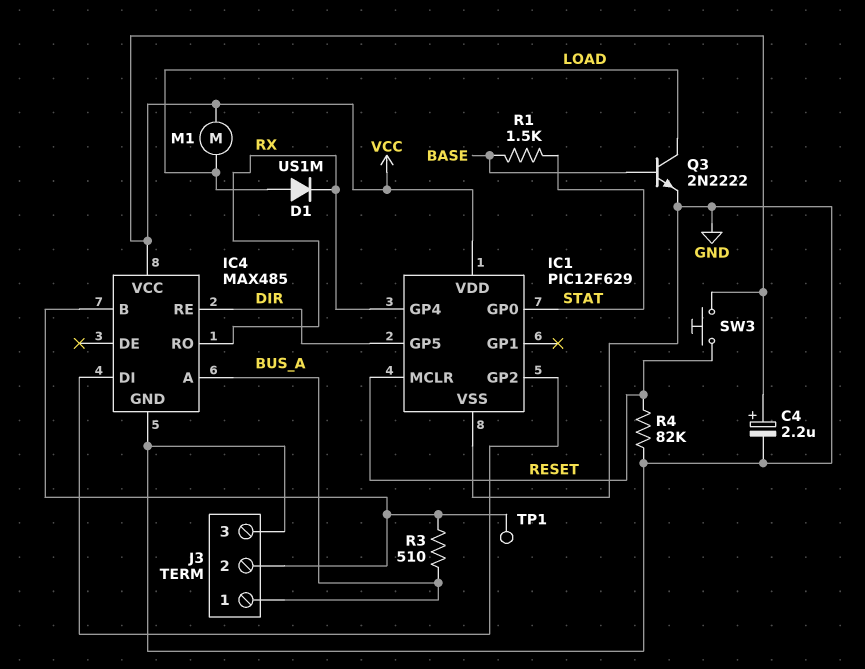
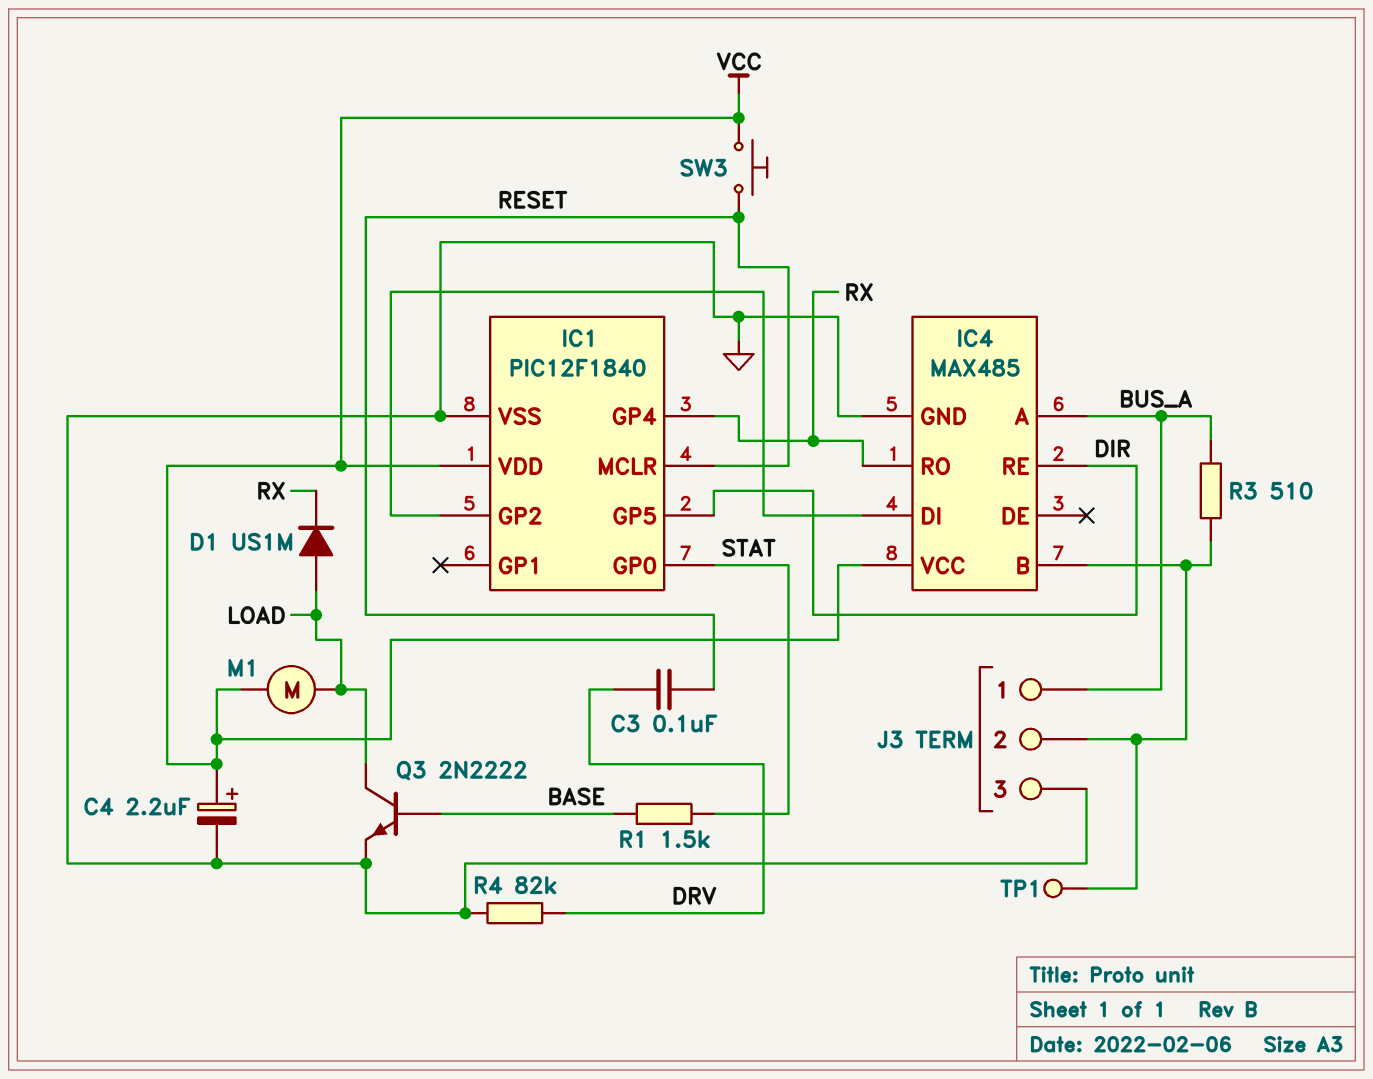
C3: none -> 100nF (DRV, RESET)
IC1: PIC12F629 -> PIC12F1840
R4: 82k (GND, RESET) -> 82k (DRV, GND)

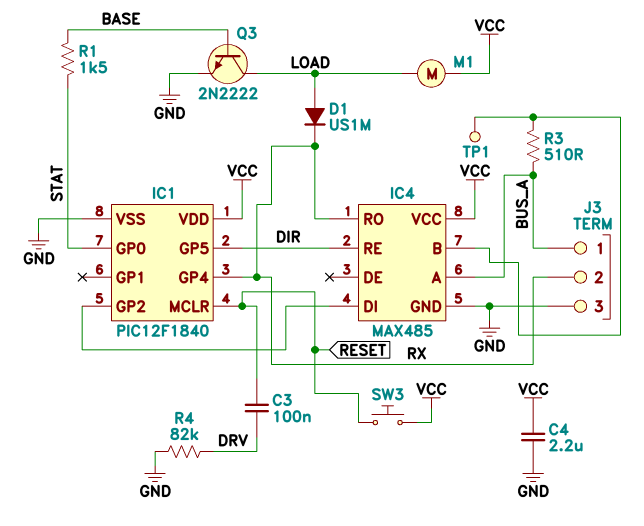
C4: 2.2uF (plus VCC, minus GND) -> 2.2uF (GND, VCC)
J3 pin 2: IC4/B -> RX

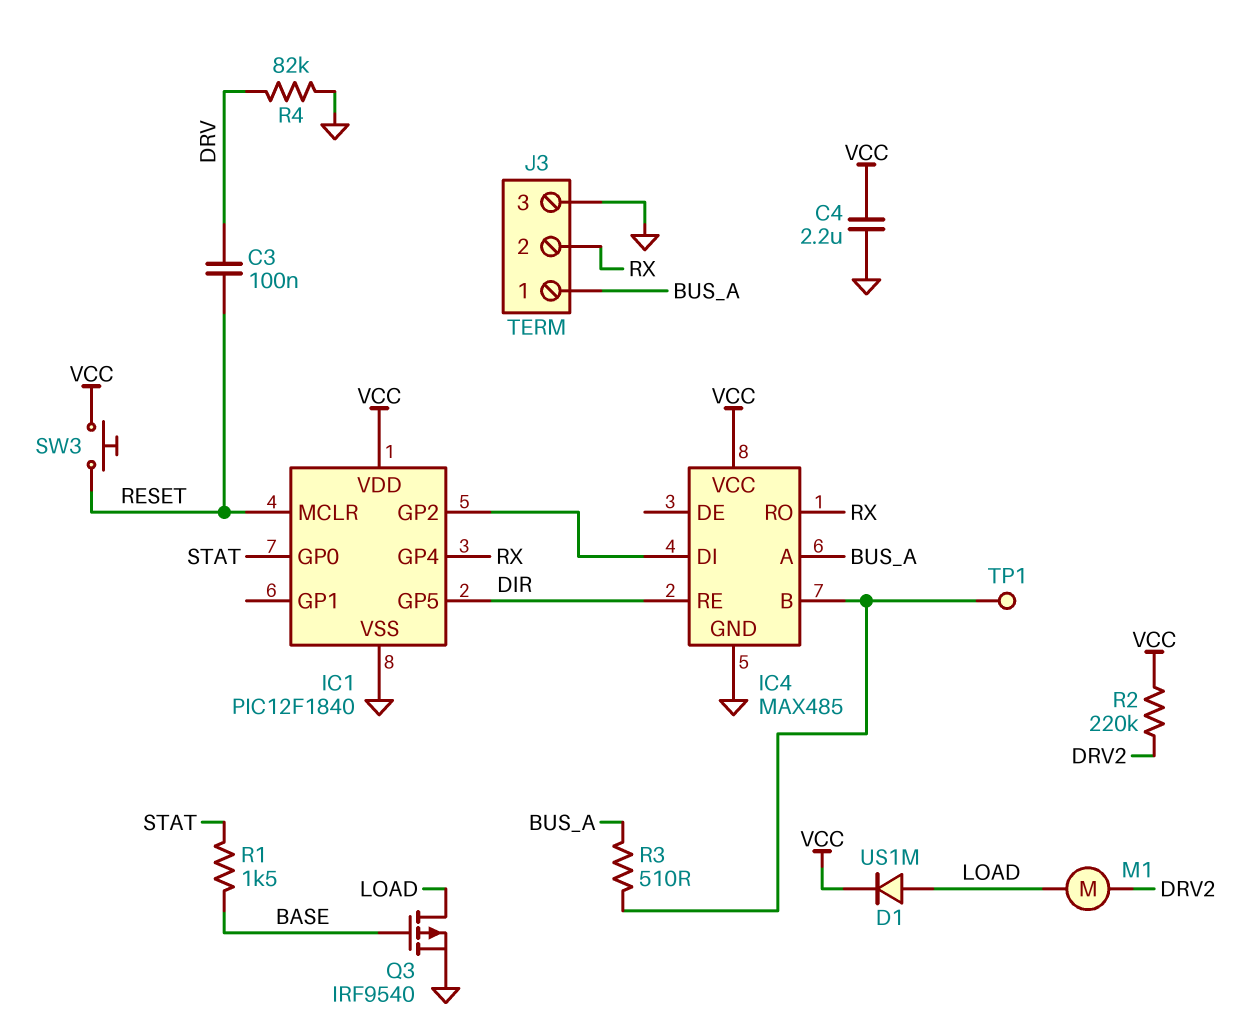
D1: diode US1M (A LOAD, K RX) -> diode US1M (A LOAD, K VCC)
M1: motor (LOAD, VCC) -> motor (DRV2, LOAD)
Q3: NPN 2N2222 (B BASE, C LOAD, E GND) -> PMOS IRF9540 (G BASE, D LOAD, S GND)
R2: none -> 220k (DRV2, VCC)

